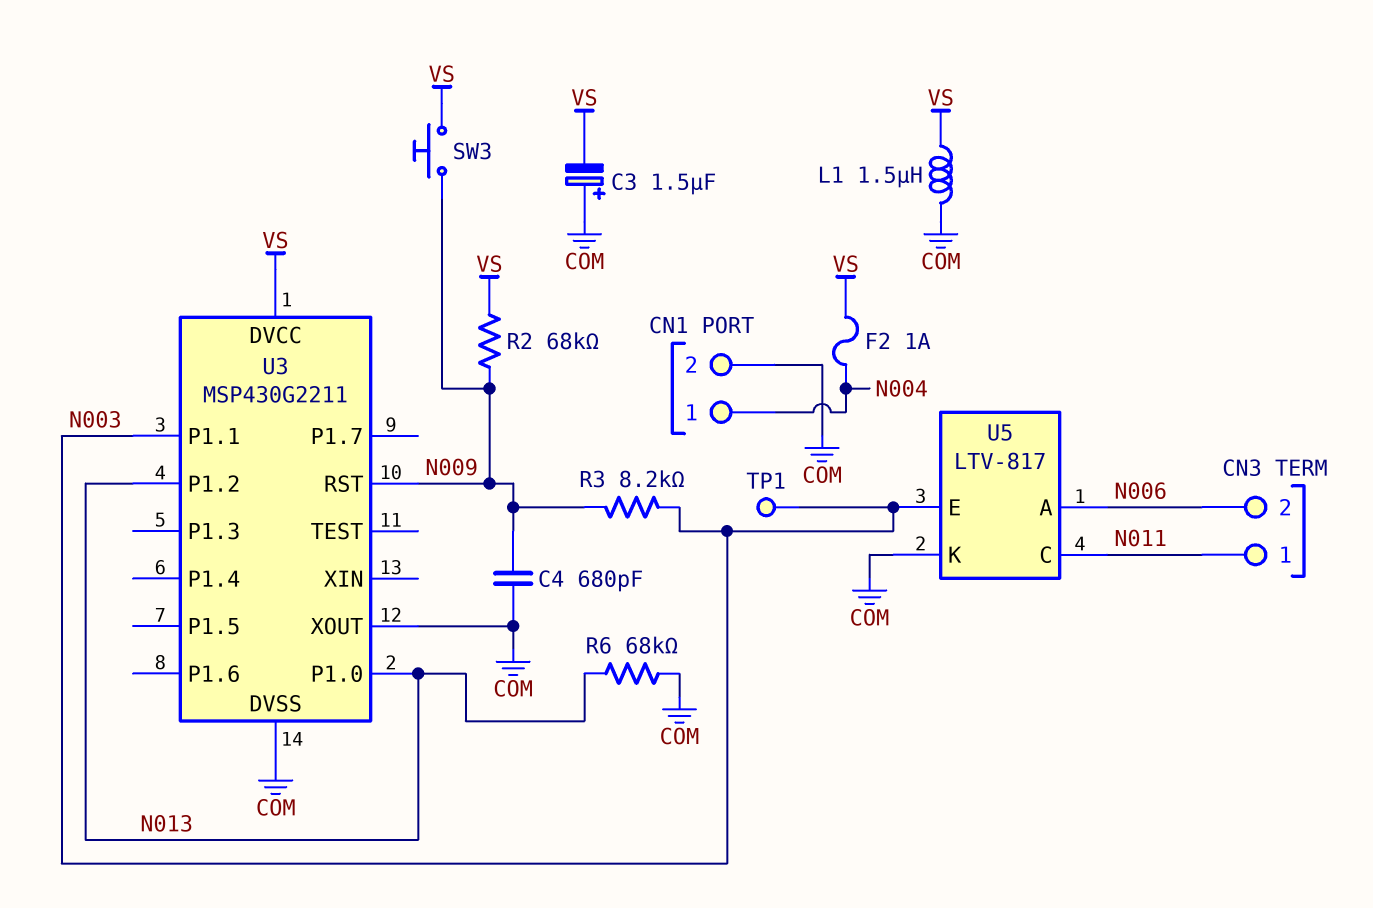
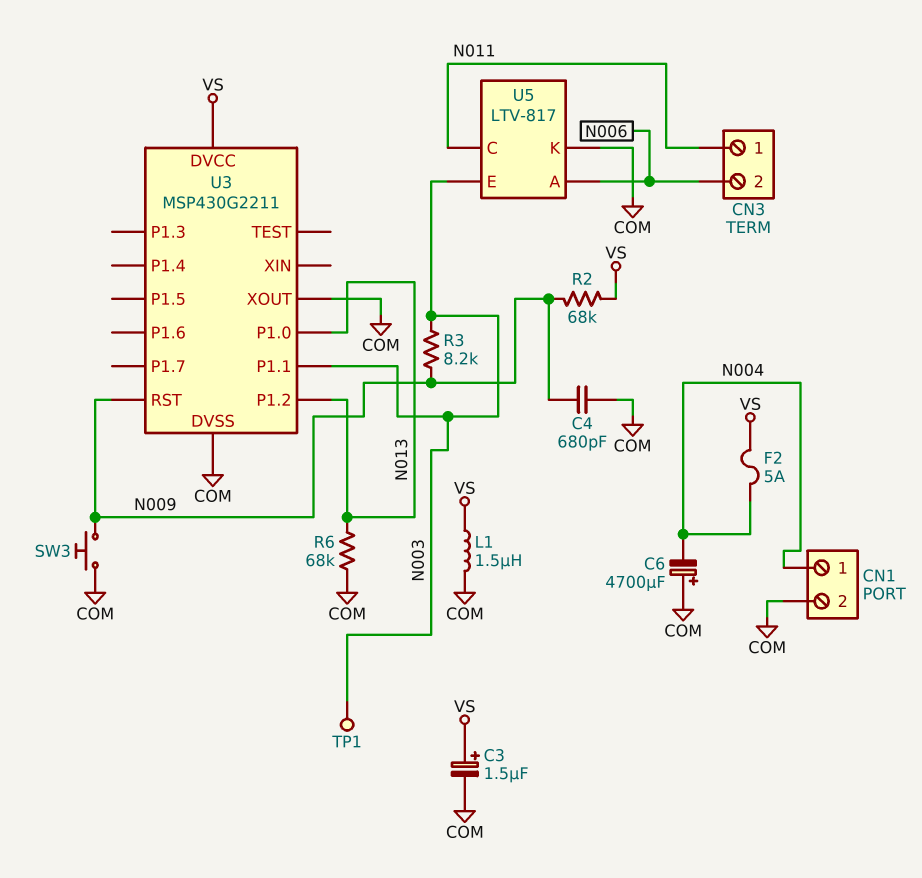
C3: 1.5uF (plus COM, minus VS) -> 1.5uF (plus VS, minus COM)
C6: none -> 4700uF (plus COM, minus N004)
F2: 1A (N004, VS) -> 5A (N004, VS)
SW3: button (N009, VS) -> button (COM, N009)

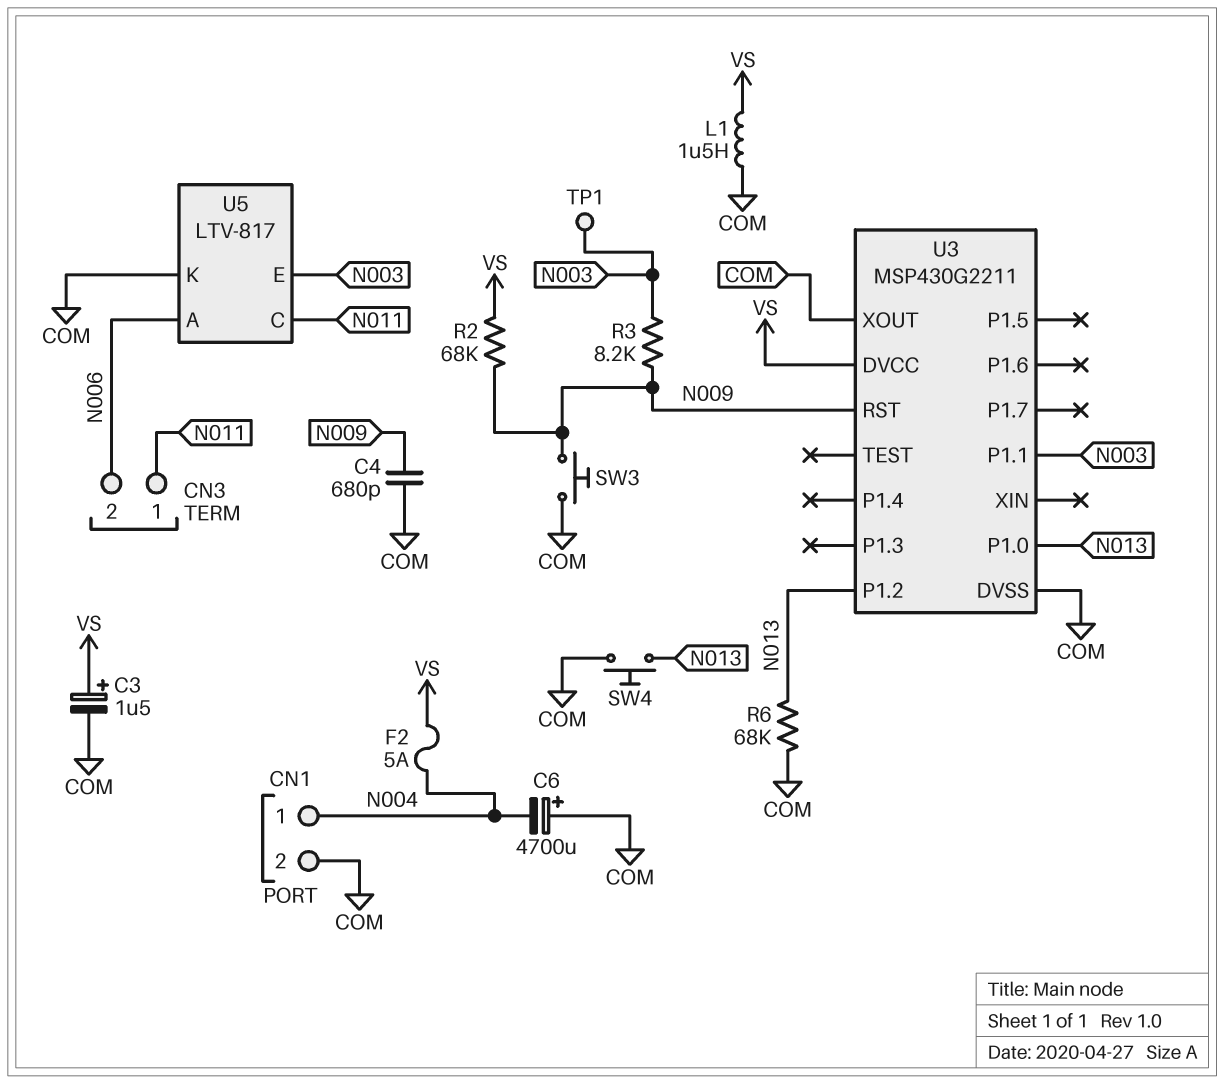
SW4: none -> button (COM, N013)

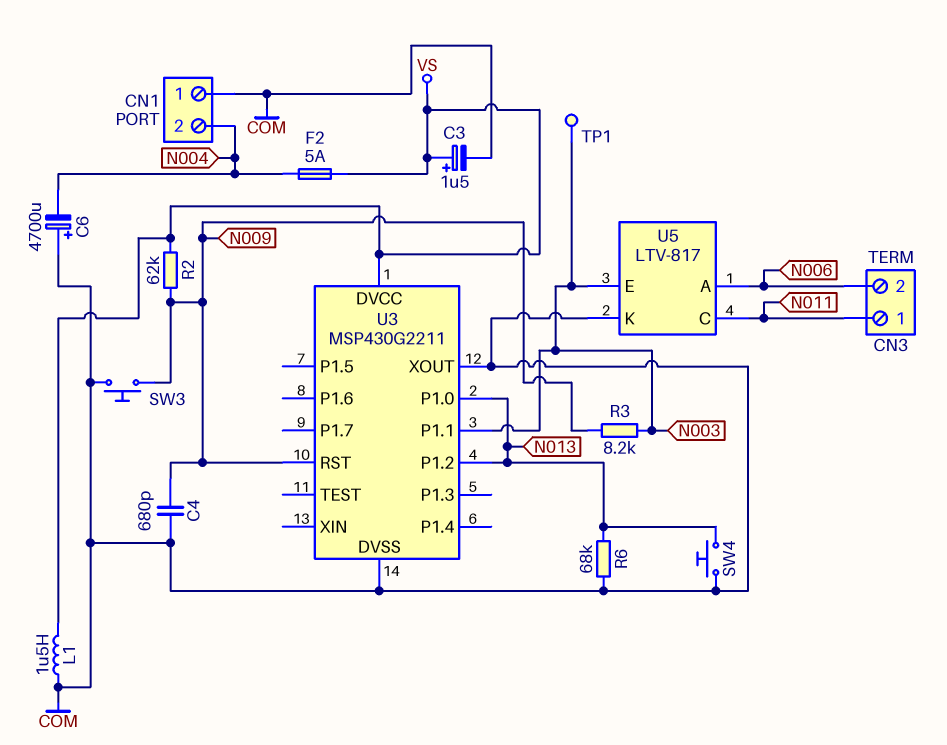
CN1 pin 1: N004 -> COM
CN1 pin 2: COM -> N004
R2: 68k (N009, VS) -> 62k (N009, VS)

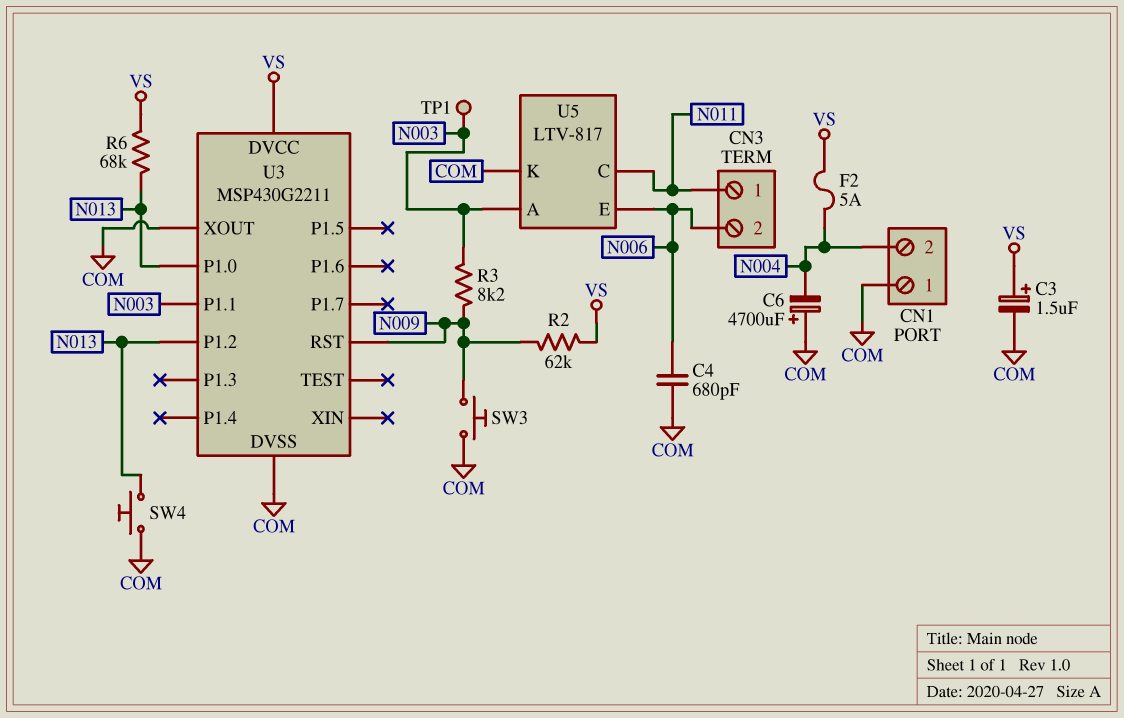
C4: 680pF (COM, N009) -> 680pF (COM, N006)
L1: 1.5uH (COM, VS) -> none
R6: 68k (COM, N013) -> 68k (N013, VS)
U5 pin A: N006 -> N003
U5 pin E: N003 -> N006

